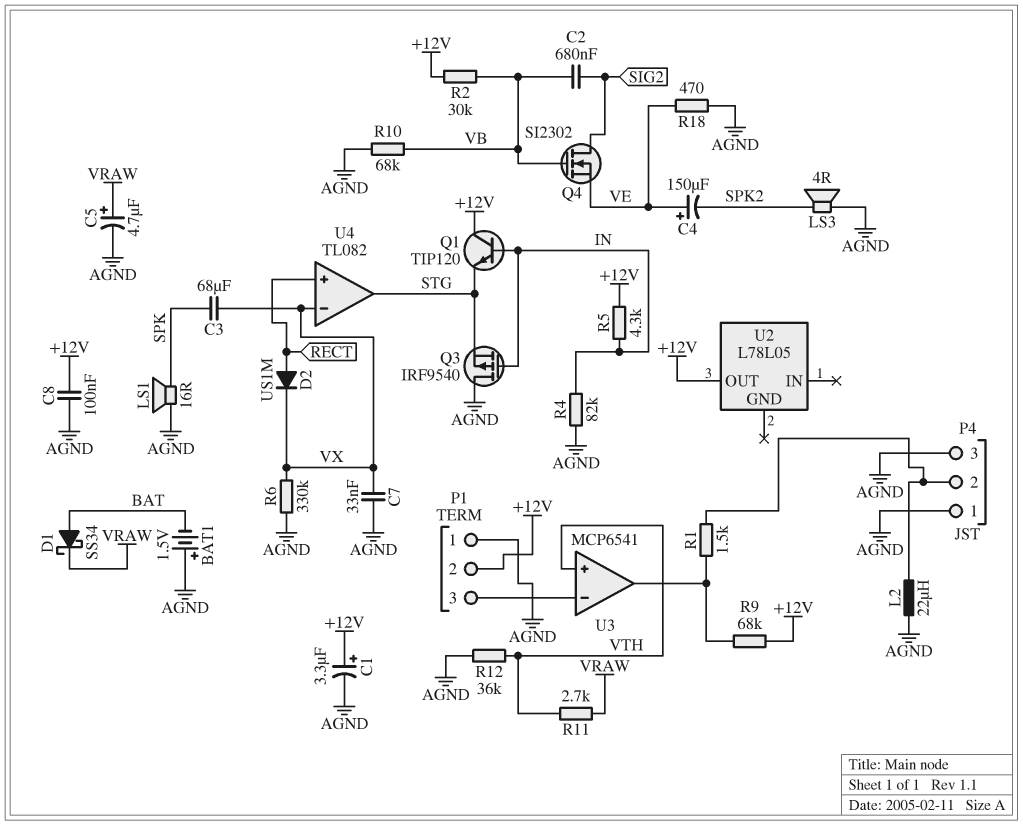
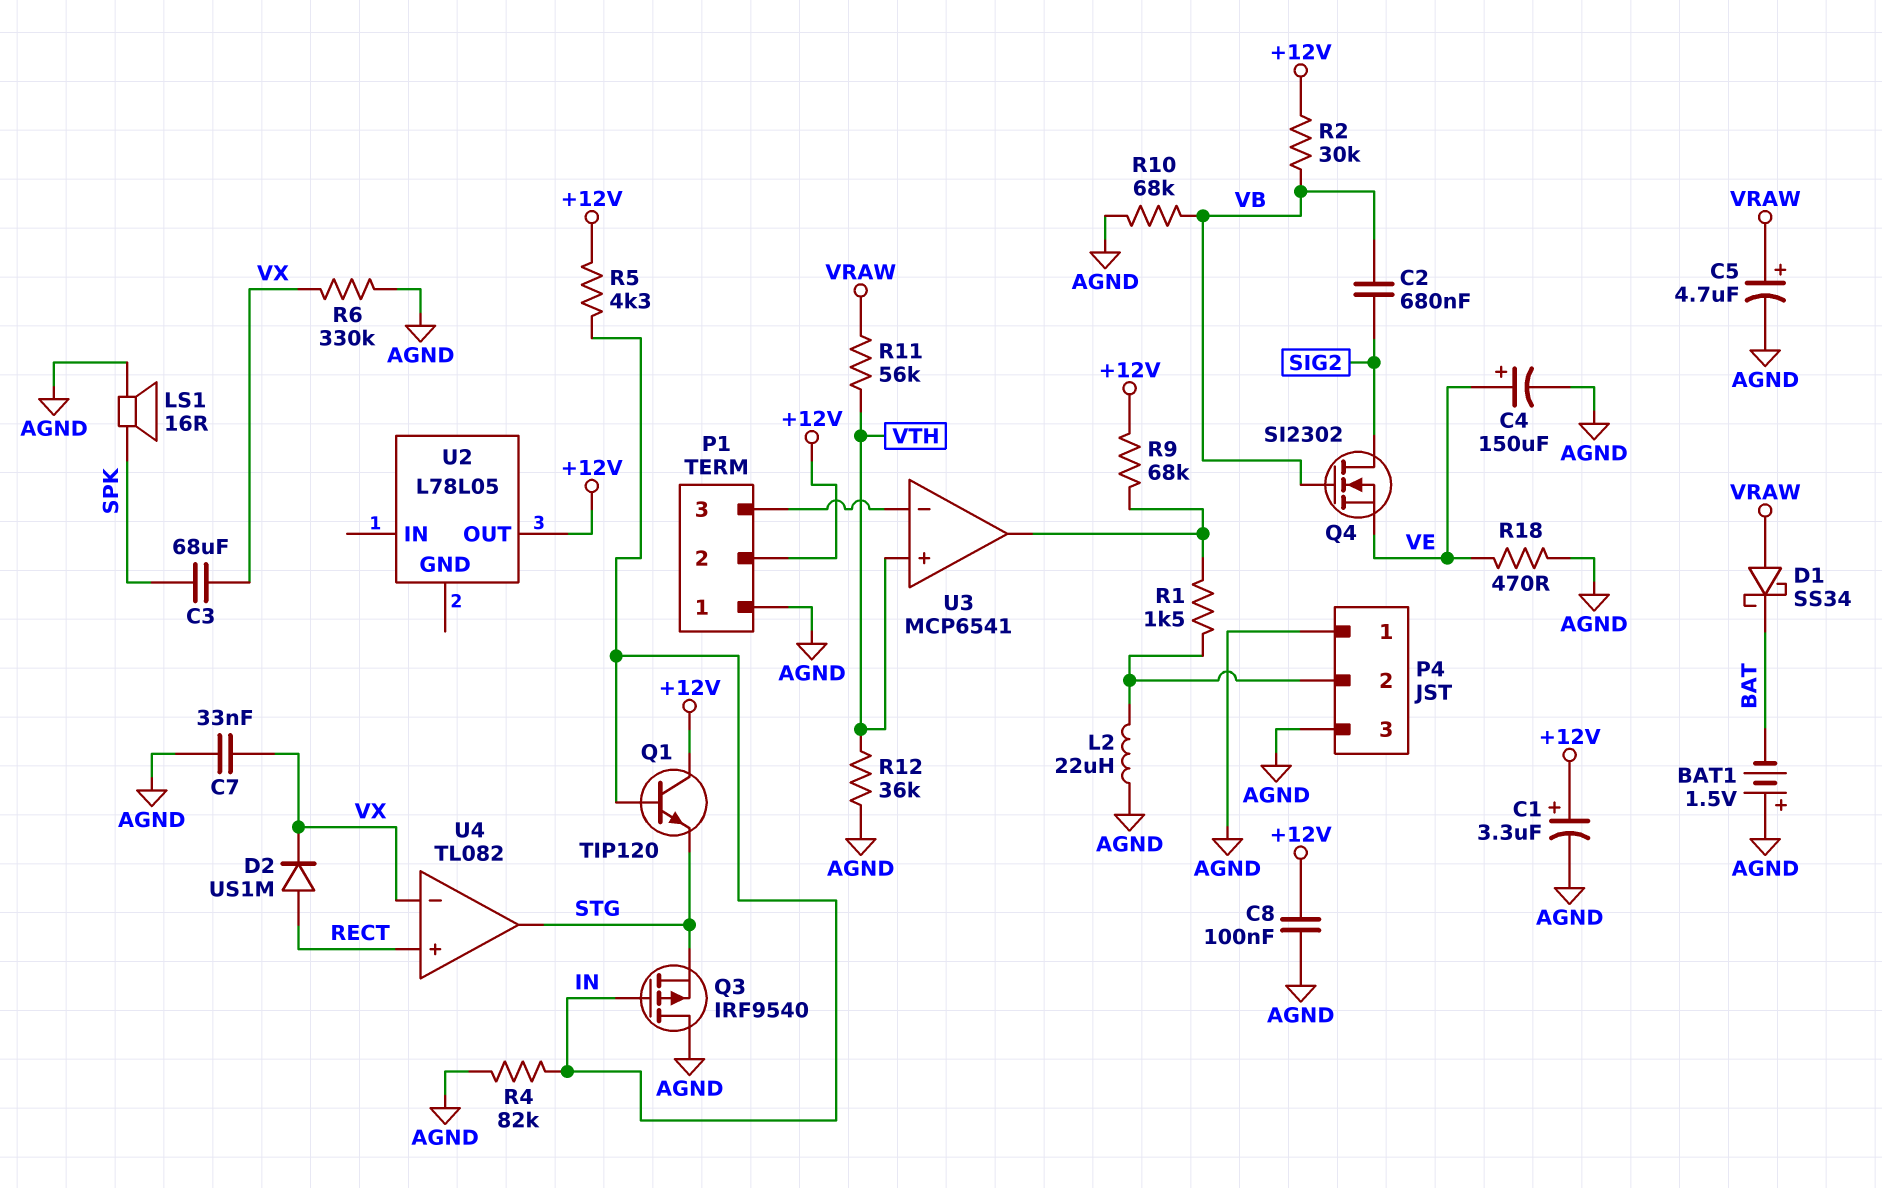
C4: 150uF (plus VE, minus SPK2) -> 150uF (plus VE, minus AGND)
D1: schottky SS34 (A BAT, K VRAW) -> schottky SS34 (A VRAW, K BAT)
LS3: speaker 4R (AGND, SPK2) -> none
R11: 2.7k (VRAW, VTH) -> 56k (VRAW, VTH)

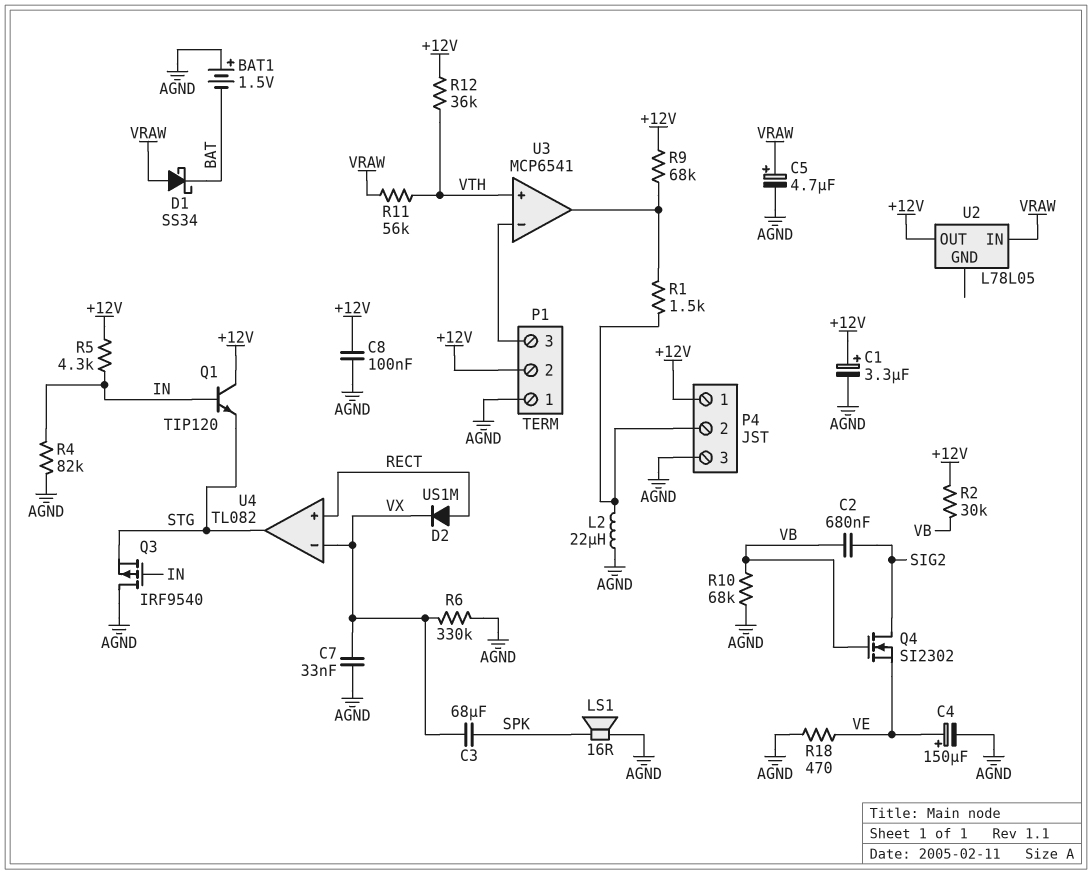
P4 pin 1: AGND -> +12V
R12: 36k (AGND, VTH) -> 36k (+12V, VTH)
U2 pin IN: none -> VRAW

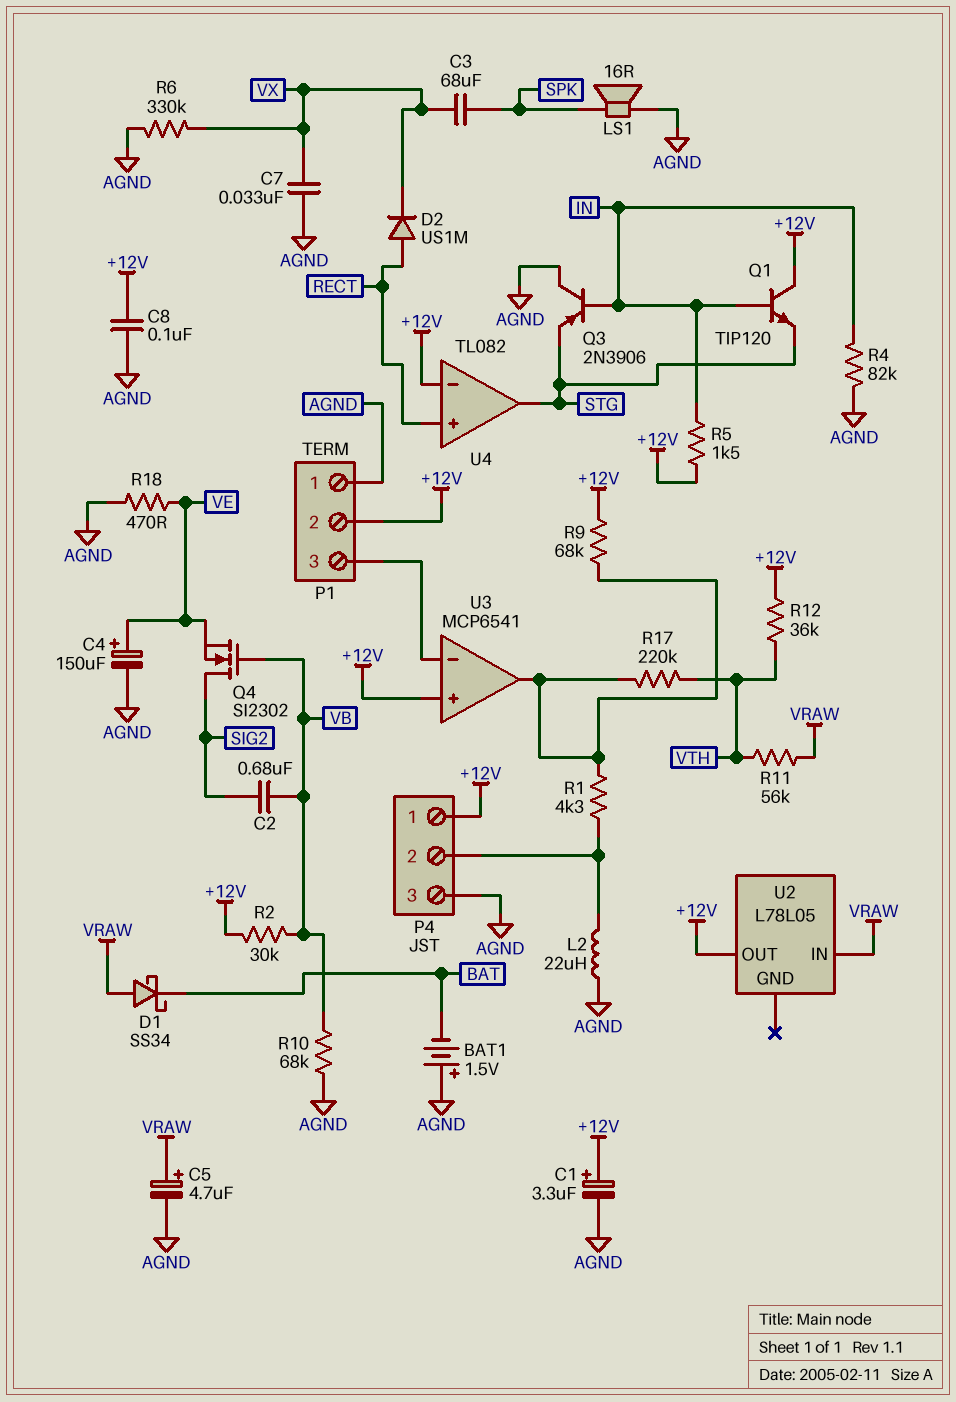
Q3: PMOS IRF9540 (G IN, D AGND, S STG) -> PNP 2N3906 (B IN, C AGND, E STG)
R1: 1.5k (P4/2, U3/out) -> 4.3k (P4/2, U3/out)
R5: 4.3k (+12V, IN) -> 1.5k (+12V, IN)
R17: none -> 220k (U3/out, VTH)
U3 pin in+: VTH -> +12V
U4 pin in-: VX -> +12V

